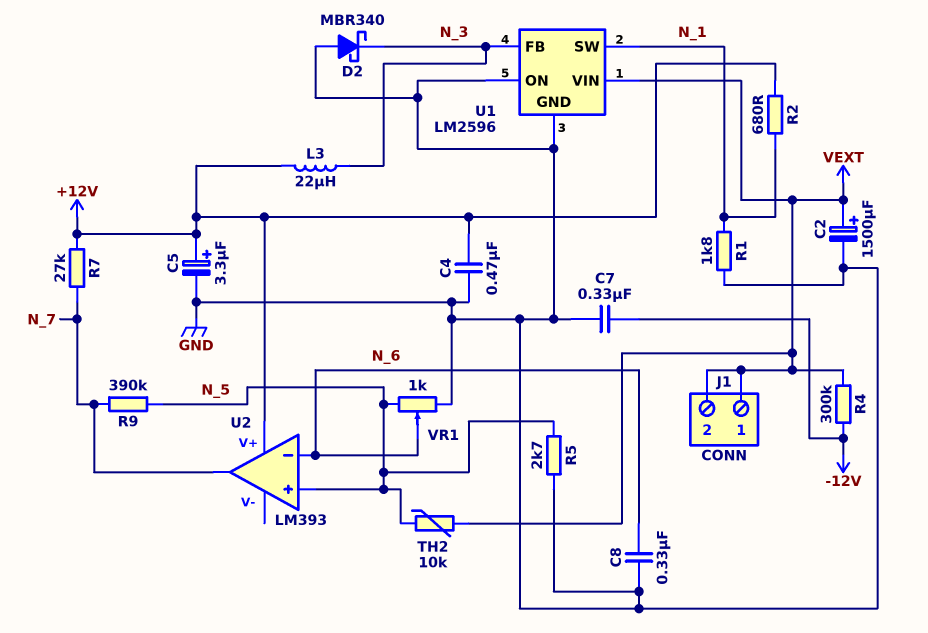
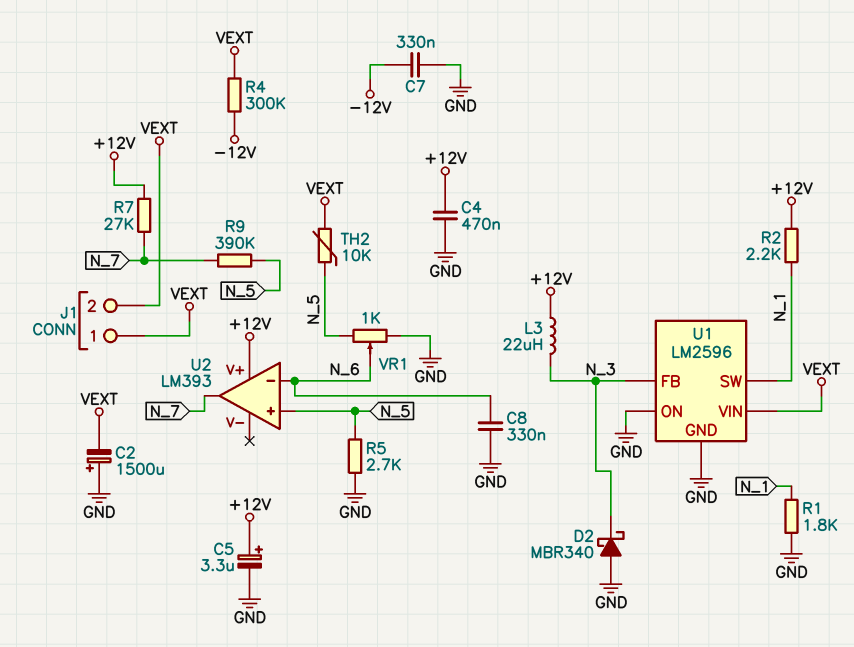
C2: 1500uF (plus VEXT, minus GND) -> 1500uF (plus GND, minus VEXT)
R2: 680 (+12V, N_1) -> 2.2k (+12V, N_1)

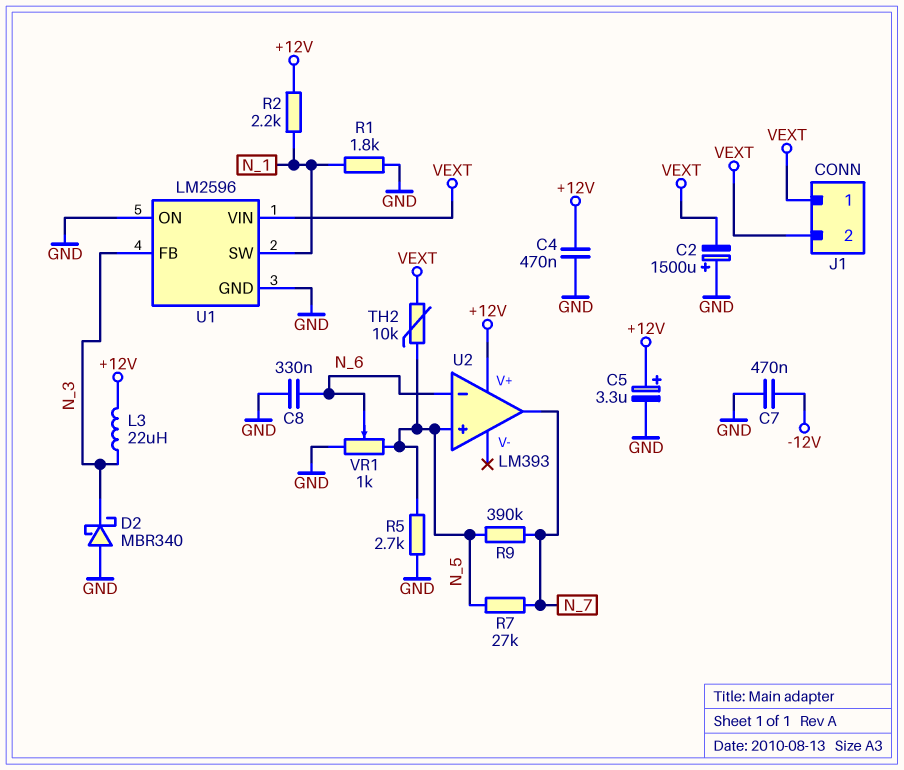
C7: 330nF (-12V, GND) -> 470nF (-12V, GND)
R4: 300k (-12V, VEXT) -> none
R7: 27k (+12V, N_7) -> 27k (N_5, N_7)

